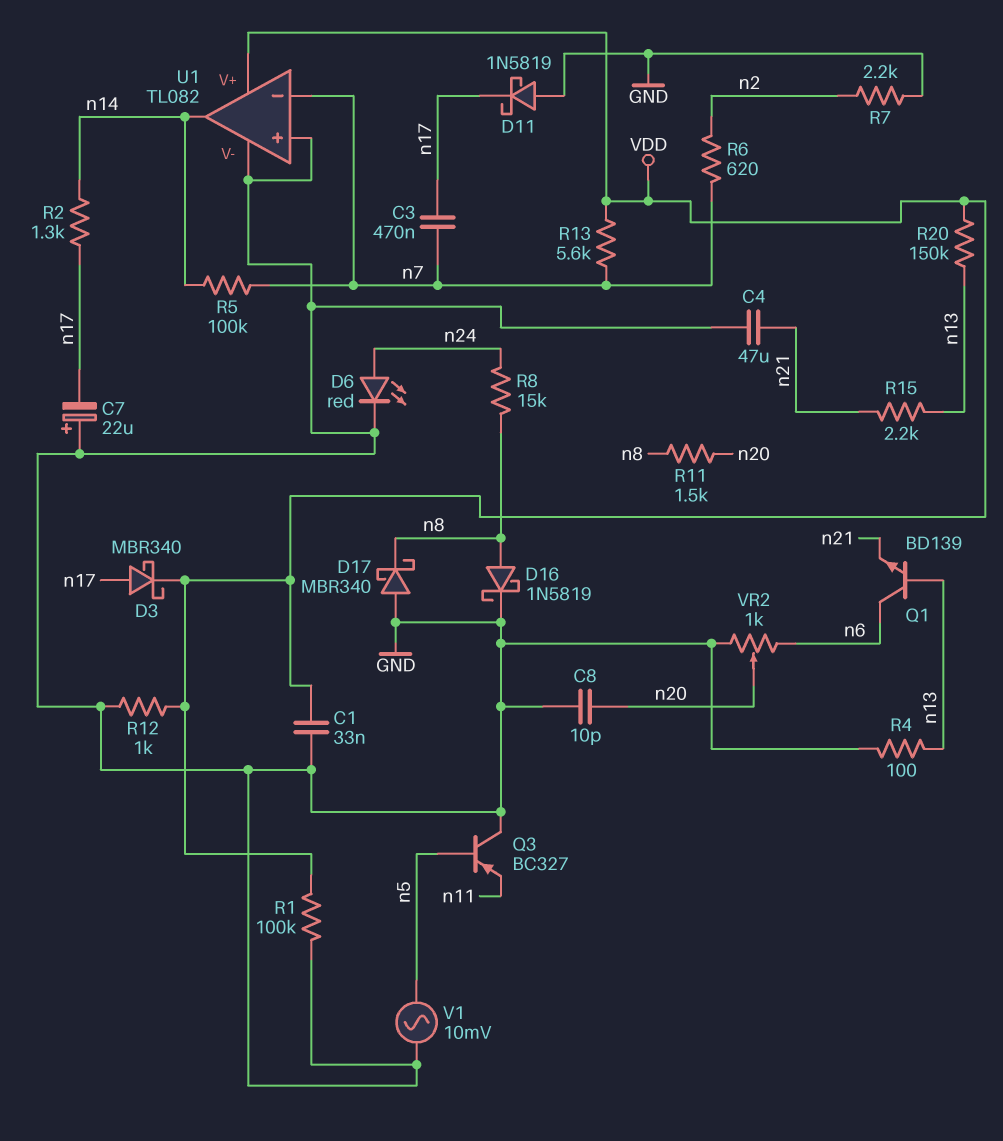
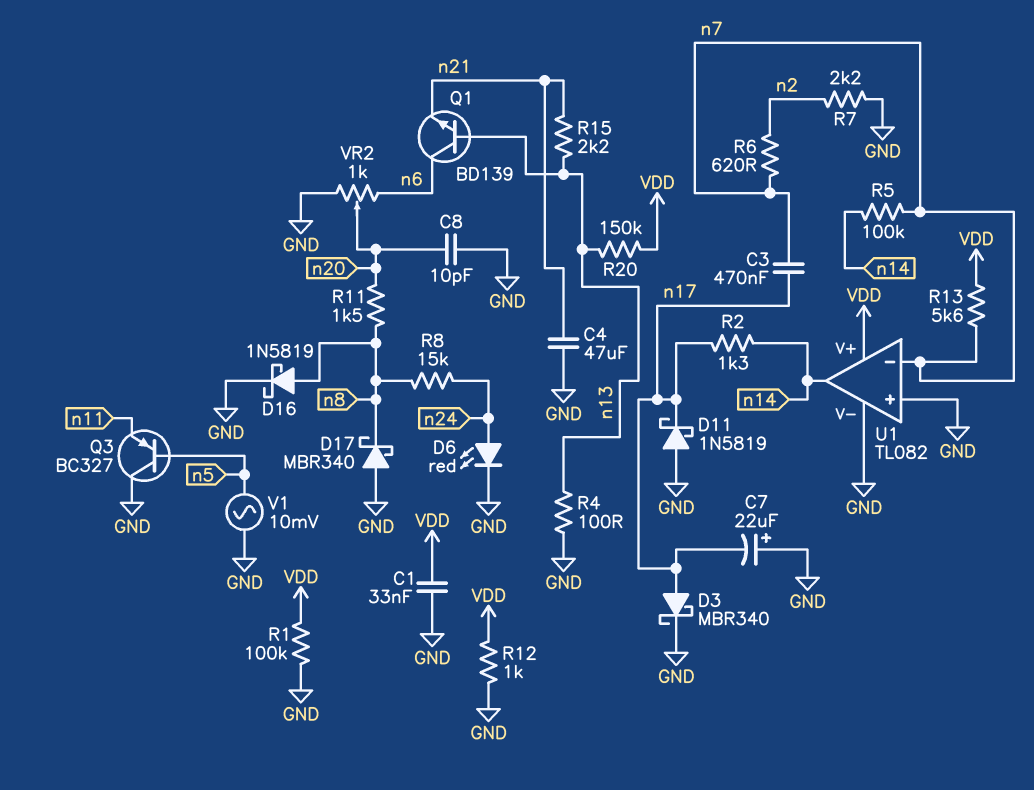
D3: schottky MBR340 (A n17, K VDD) -> schottky MBR340 (A n17, K GND)

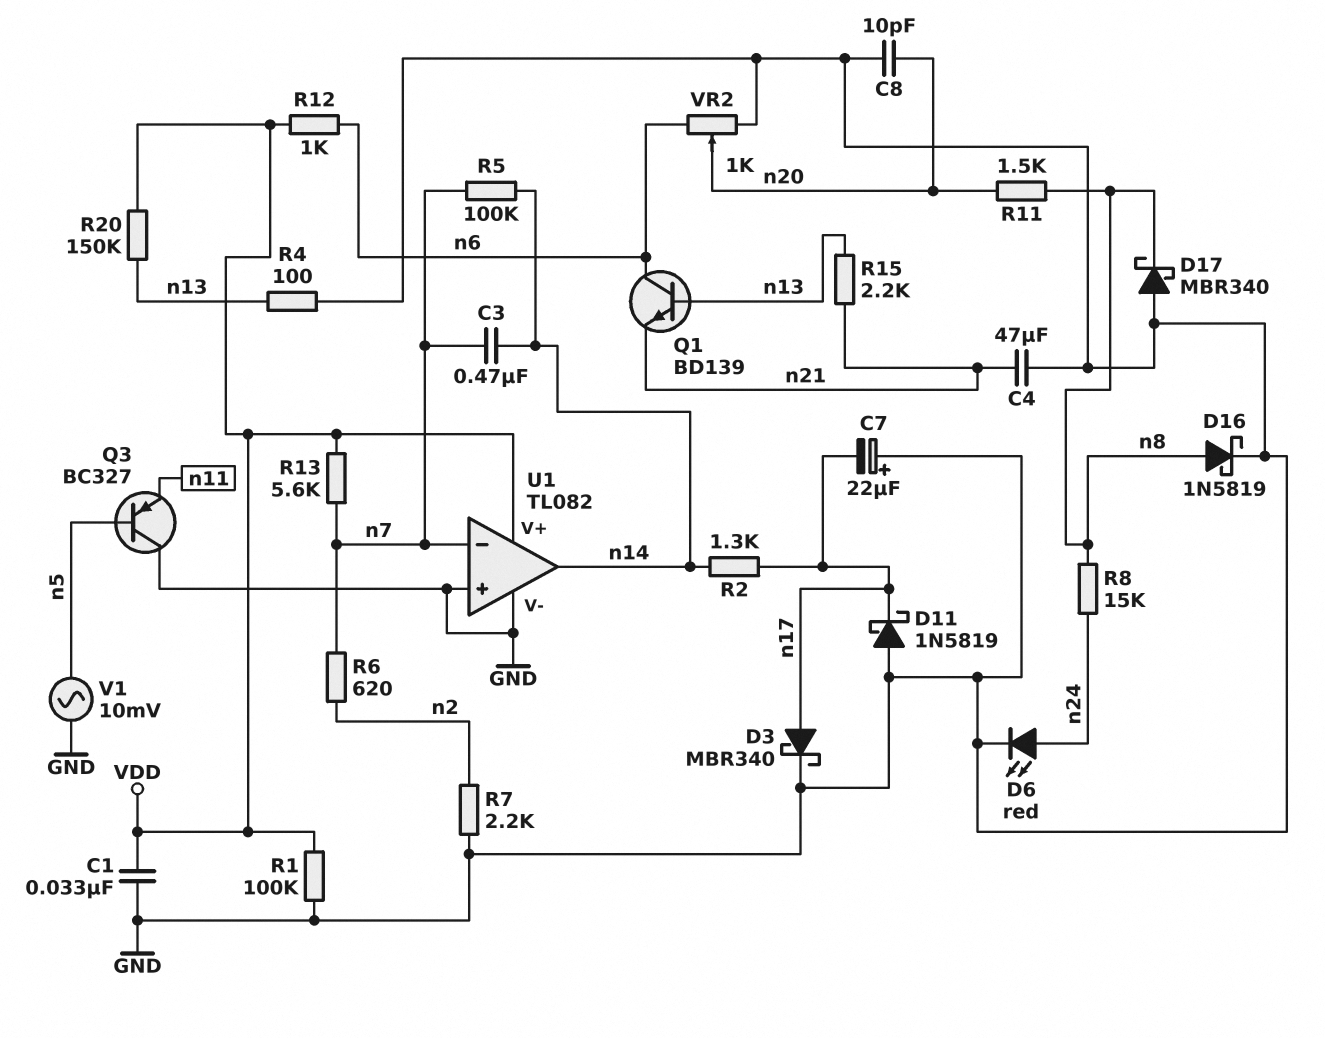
C3: 470nF (n7, n17) -> 470nF (n7, n14)
R12: 1k (GND, VDD) -> 1k (VDD, n6)

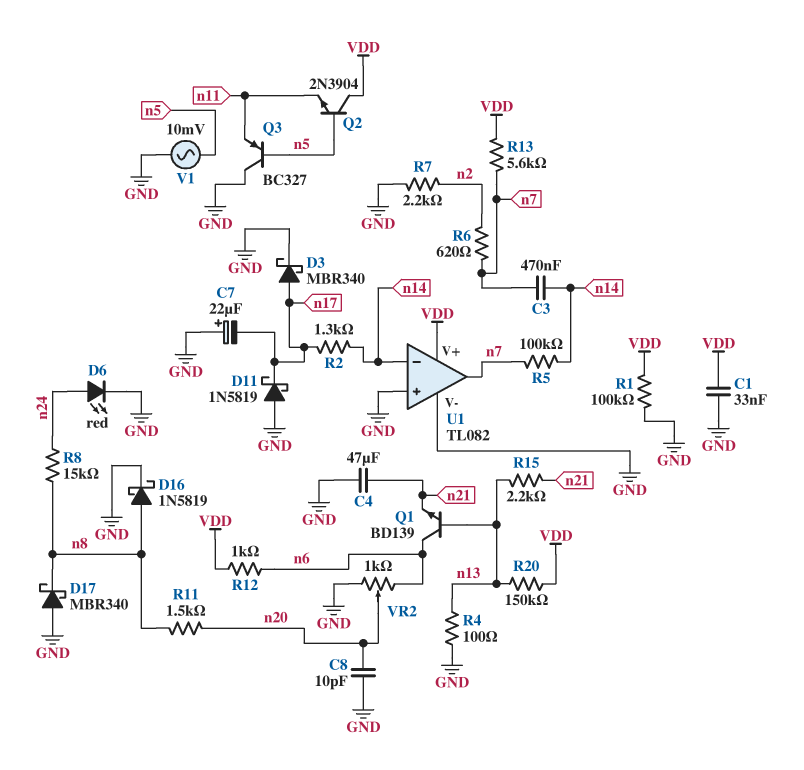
Q2: none -> NPN 2N3904 (B n5, C VDD, E n11)
U1 pin in-: n7 -> n14
U1 pin out: n14 -> n7

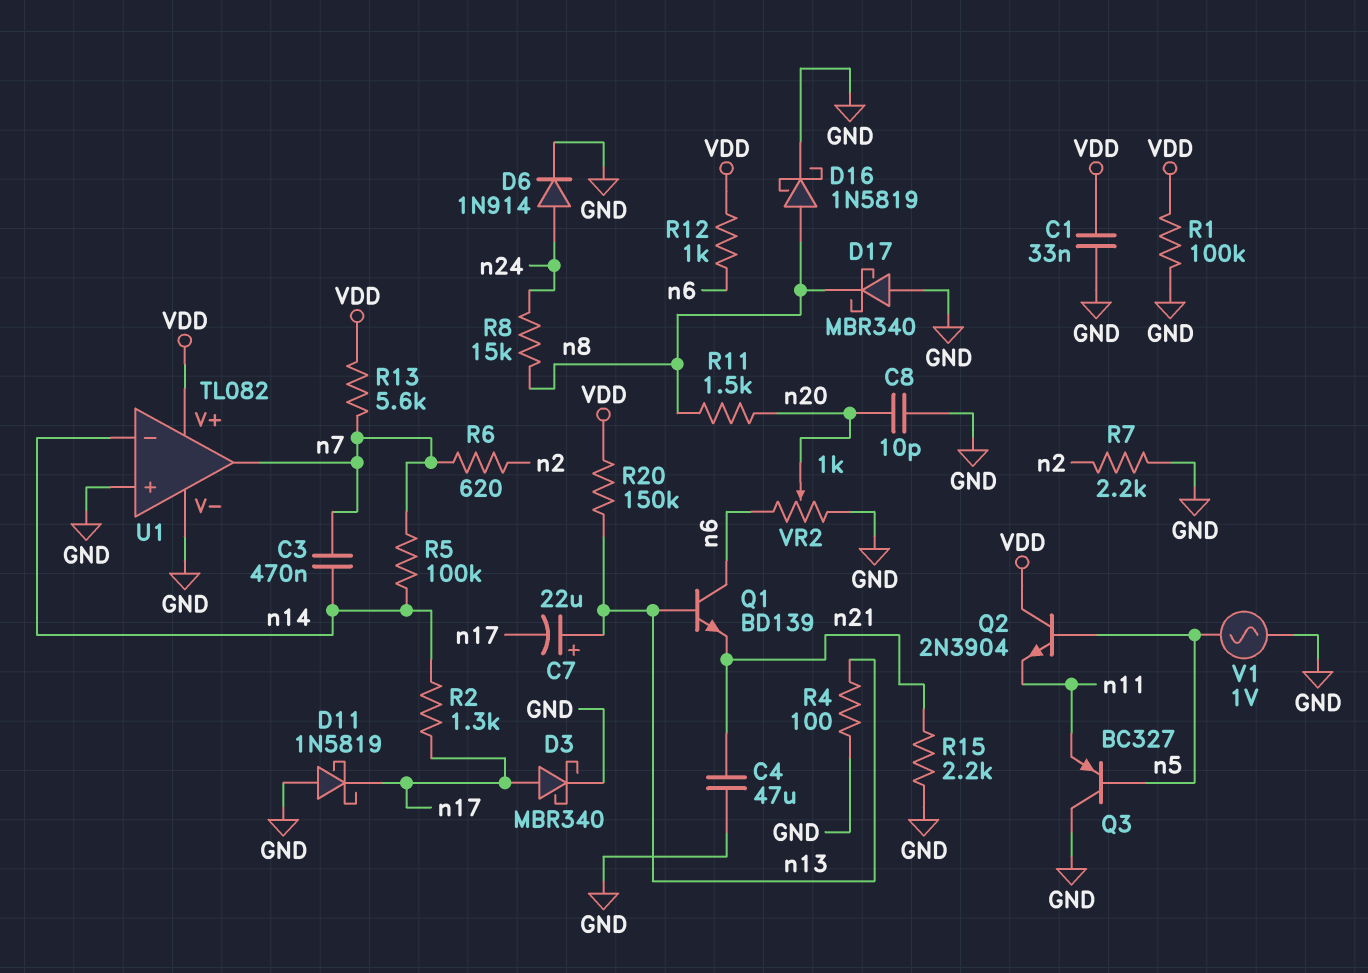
C7: 22uF (plus GND, minus n17) -> 22uF (plus n13, minus n17)
D6: LED red (A n24, K GND) -> diode 1N914 (A n24, K GND)
R15: 2.2k (n13, n21) -> 2.2k (GND, n21)
V1: AC 10mV (GND, n5) -> AC 1V (GND, n5)

